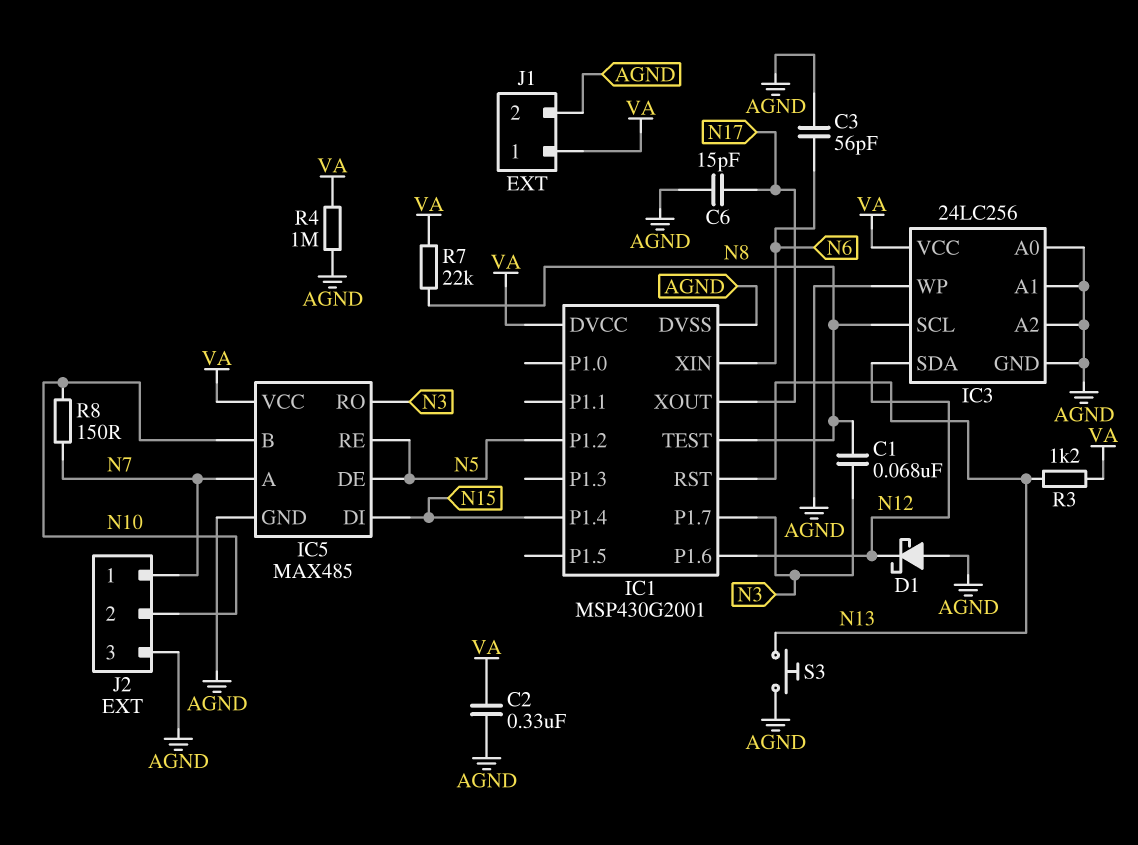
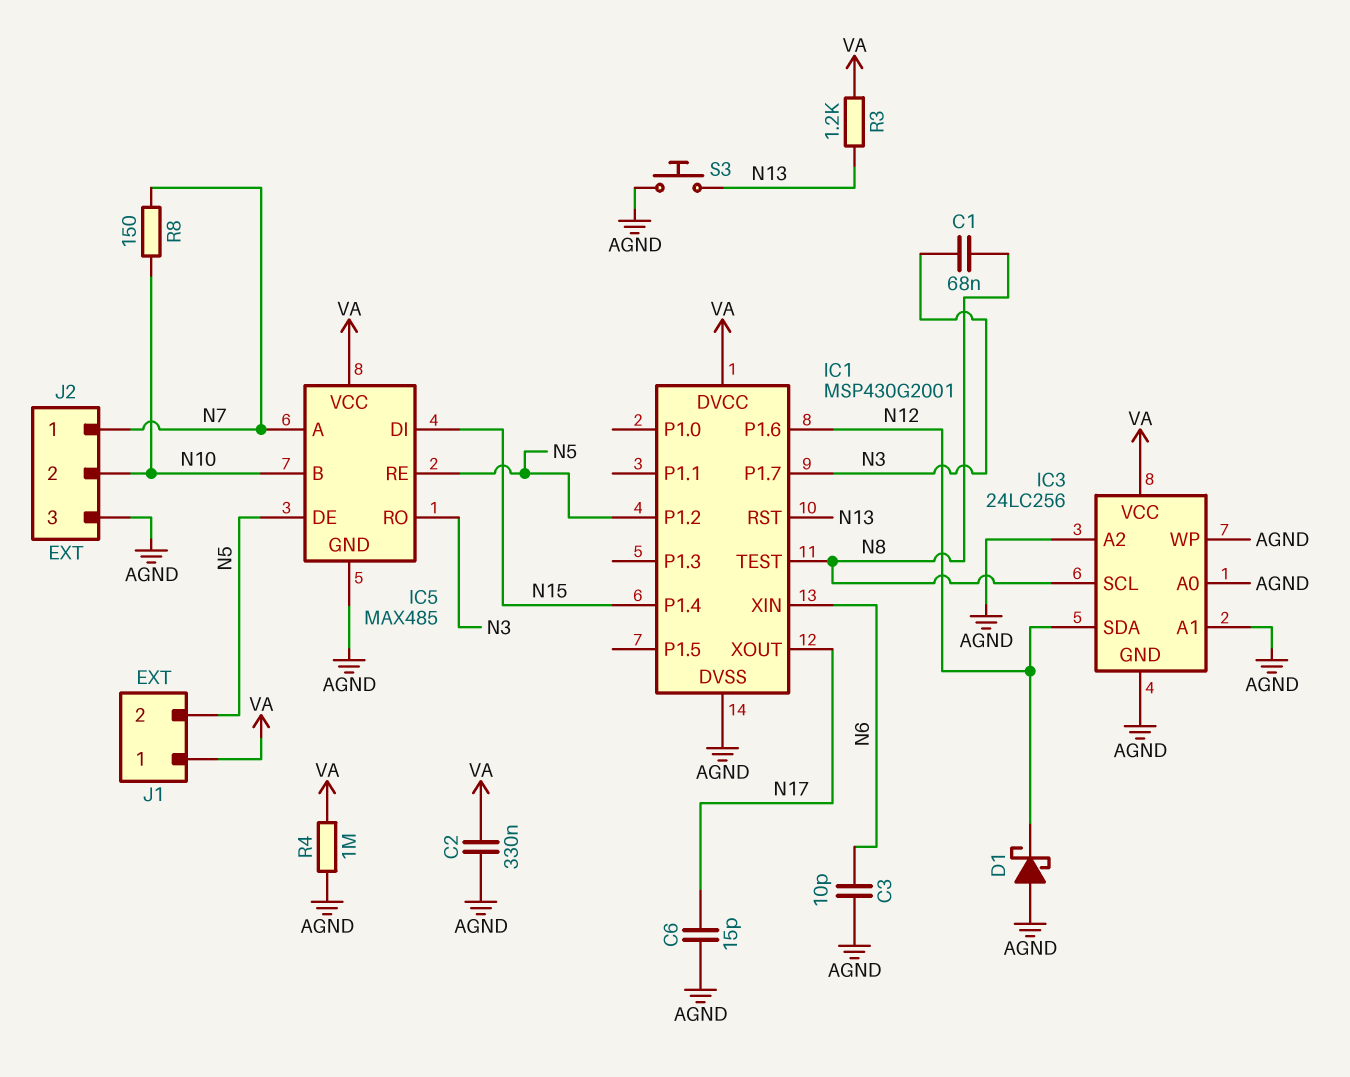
C3: 56pF (AGND, N6) -> 10pF (AGND, N6)
J1 pin 2: AGND -> N5
R7: 22k (N8, VA) -> none

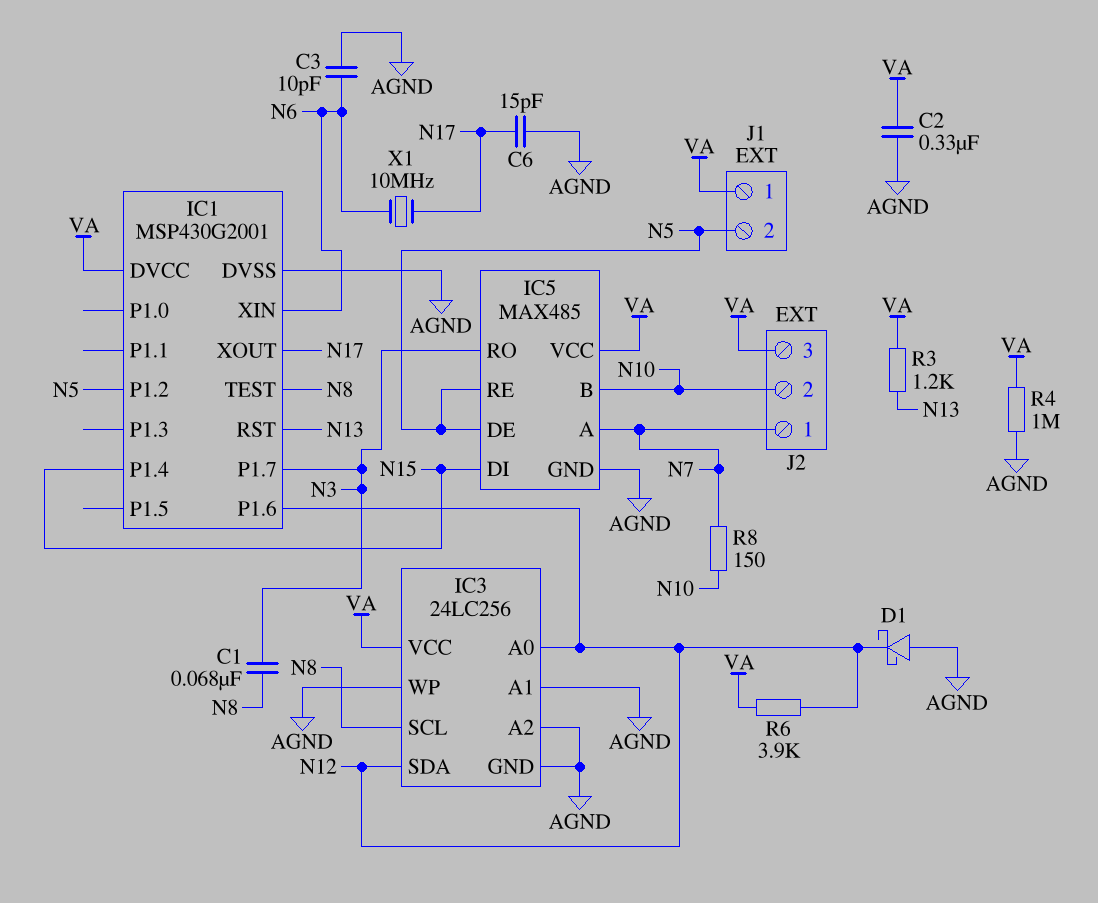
IC3 pin A0: AGND -> N12
J2 pin 3: AGND -> VA
R6: none -> 3.9k (N12, VA)
S3: button (AGND, N13) -> none
X1: none -> 10MHz (N6, N17)

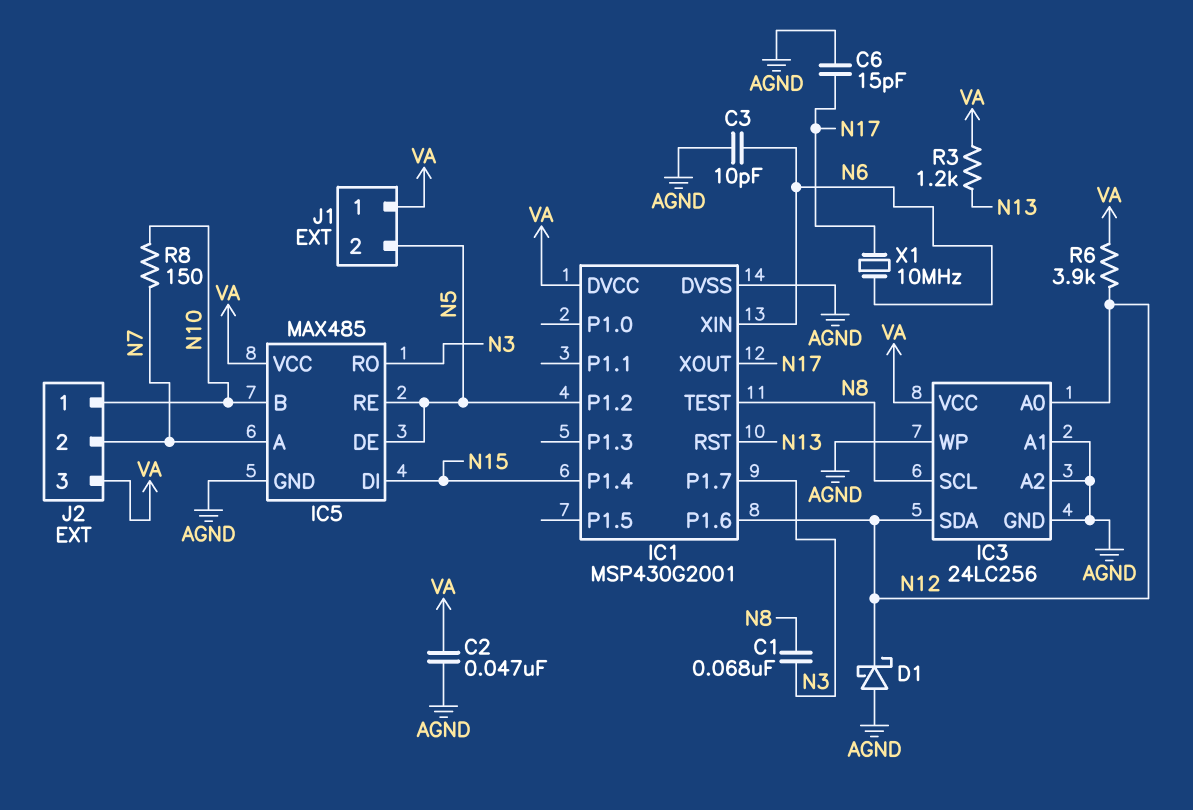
C2: 330nF (AGND, VA) -> 47nF (AGND, VA)
J2 pin 1: N7 -> N10
J2 pin 2: N10 -> N7
R4: 1M (AGND, VA) -> none

